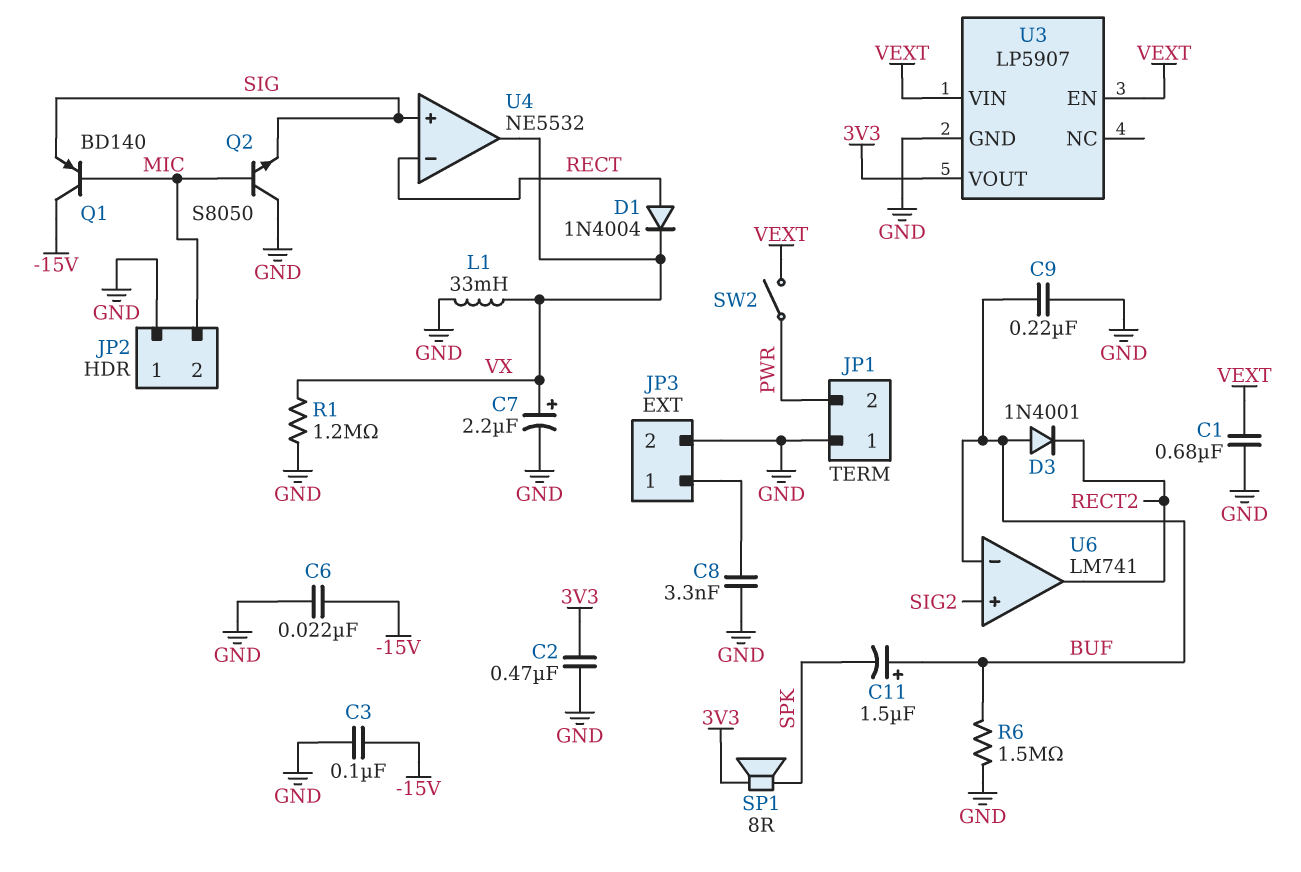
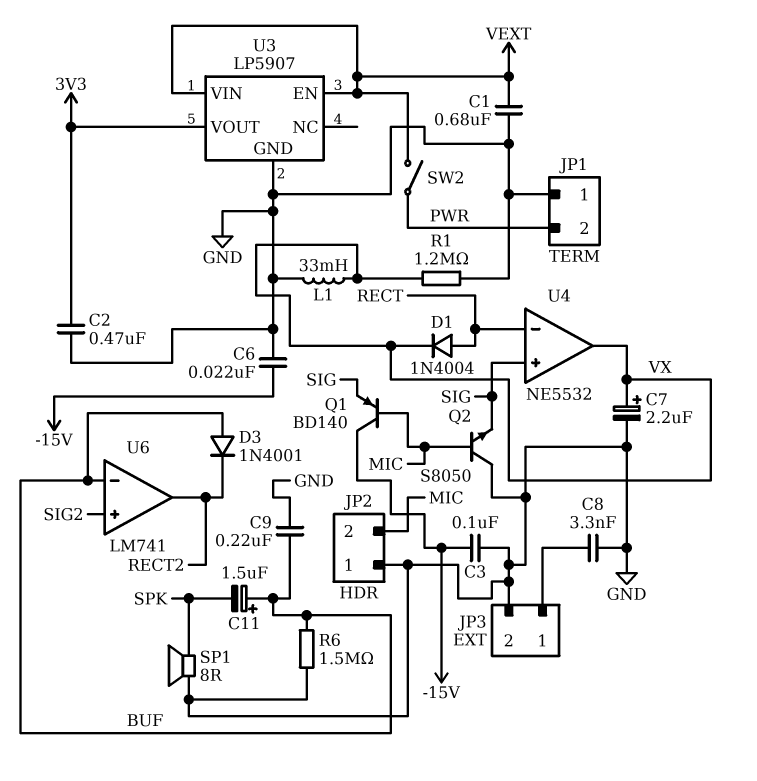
SP1: speaker 8R (3V3, SPK) -> speaker 8R (GND, SPK)

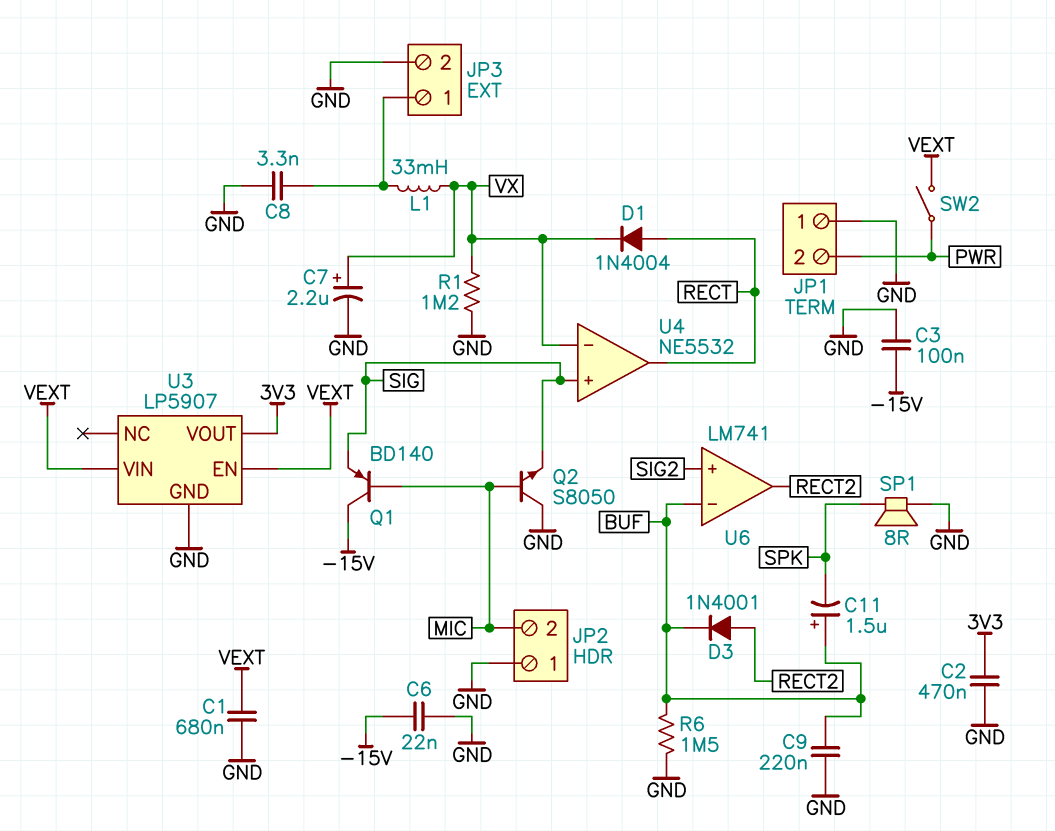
D3: diode 1N4001 (A BUF, K RECT2) -> diode 1N4001 (A RECT2, K BUF)
L1: 33mH (GND, VX) -> 33mH (JP3/1, VX)
U4 pin in-: RECT -> VX
U4 pin out: VX -> RECT

